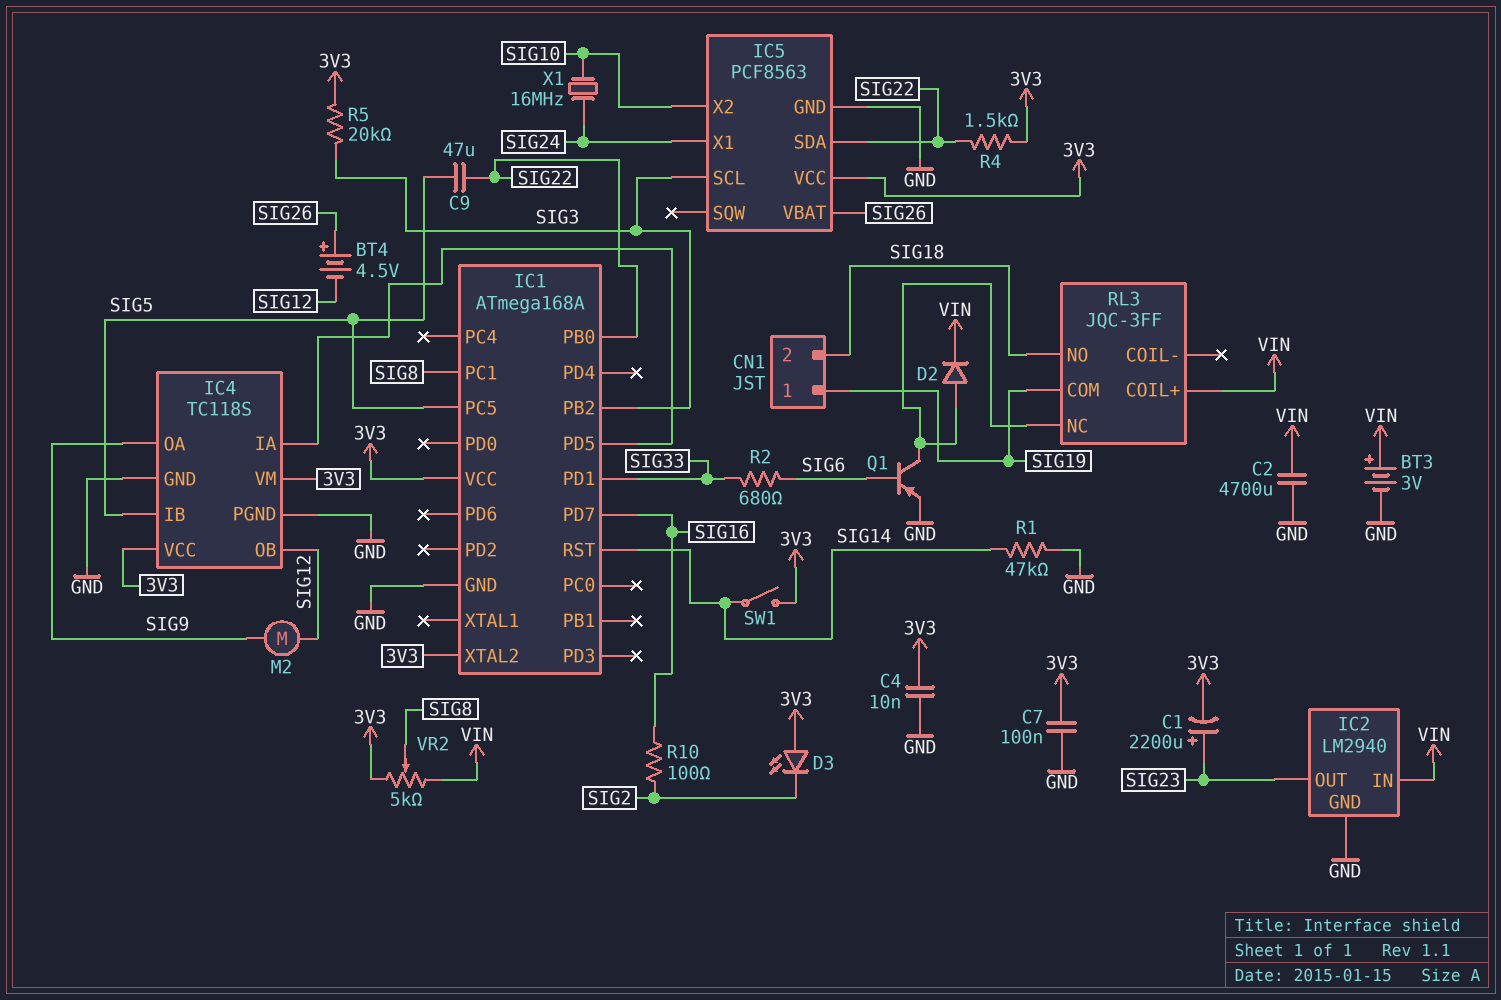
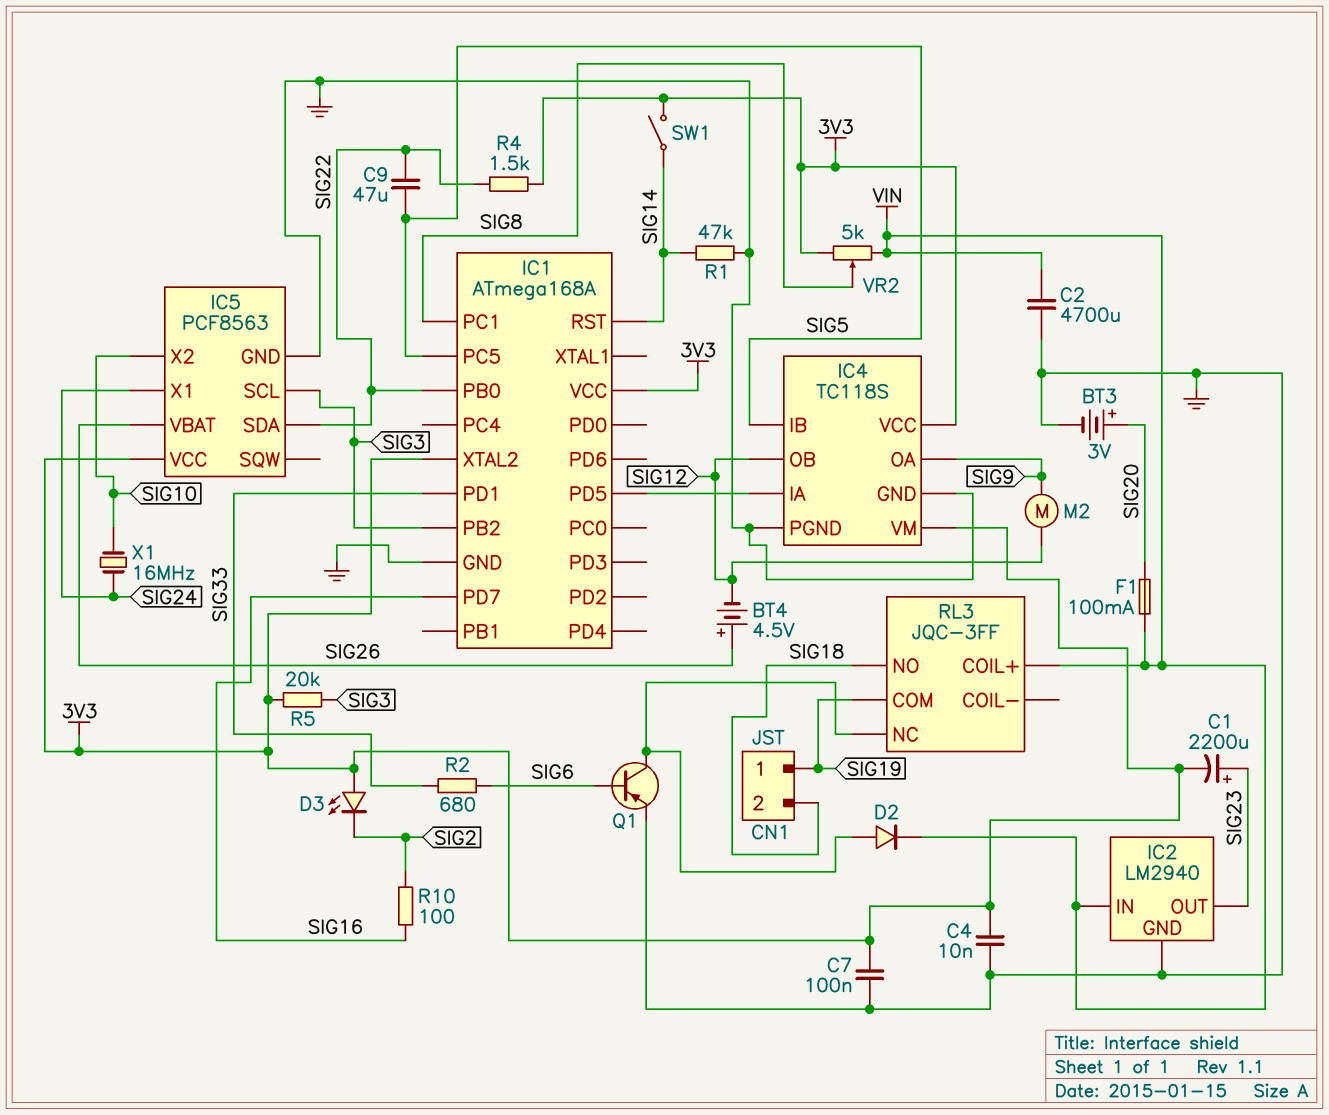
BT3: 3V (plus VIN, minus GND) -> 3V (plus SIG20, minus GND)
F1: none -> 100mA (SIG20, VIN)

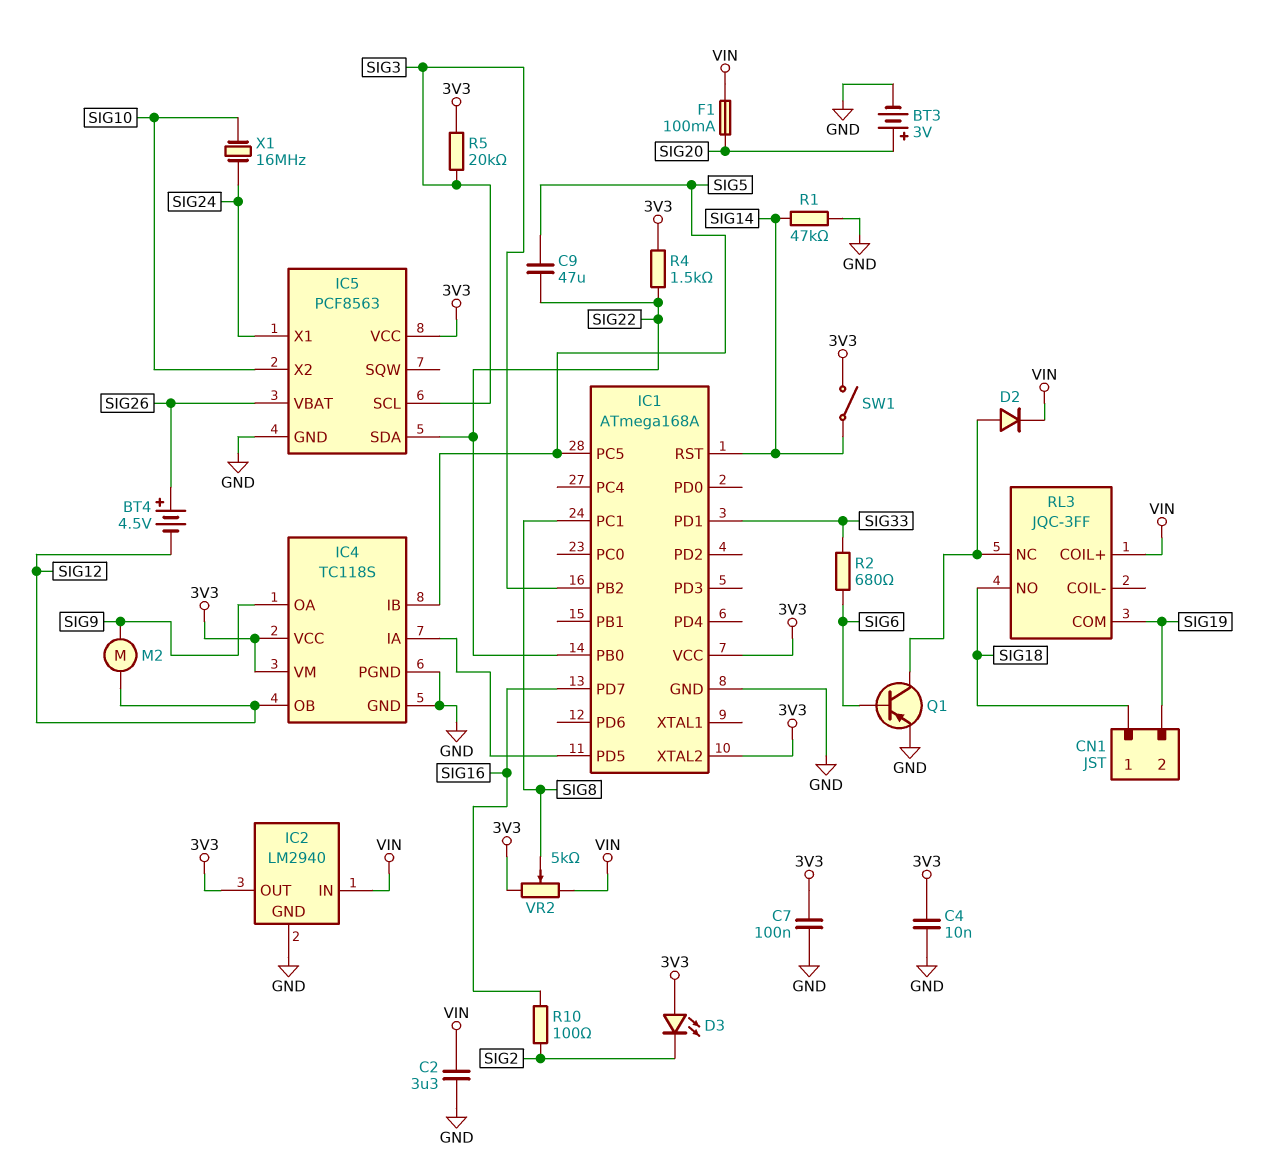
C1: 2200uF (plus SIG23, minus 3V3) -> none
C2: 4700uF (GND, VIN) -> 3.3uF (GND, VIN)
CN1 pin 1: SIG19 -> SIG18
CN1 pin 2: SIG18 -> SIG19
IC2 pin OUT: SIG23 -> 3V3

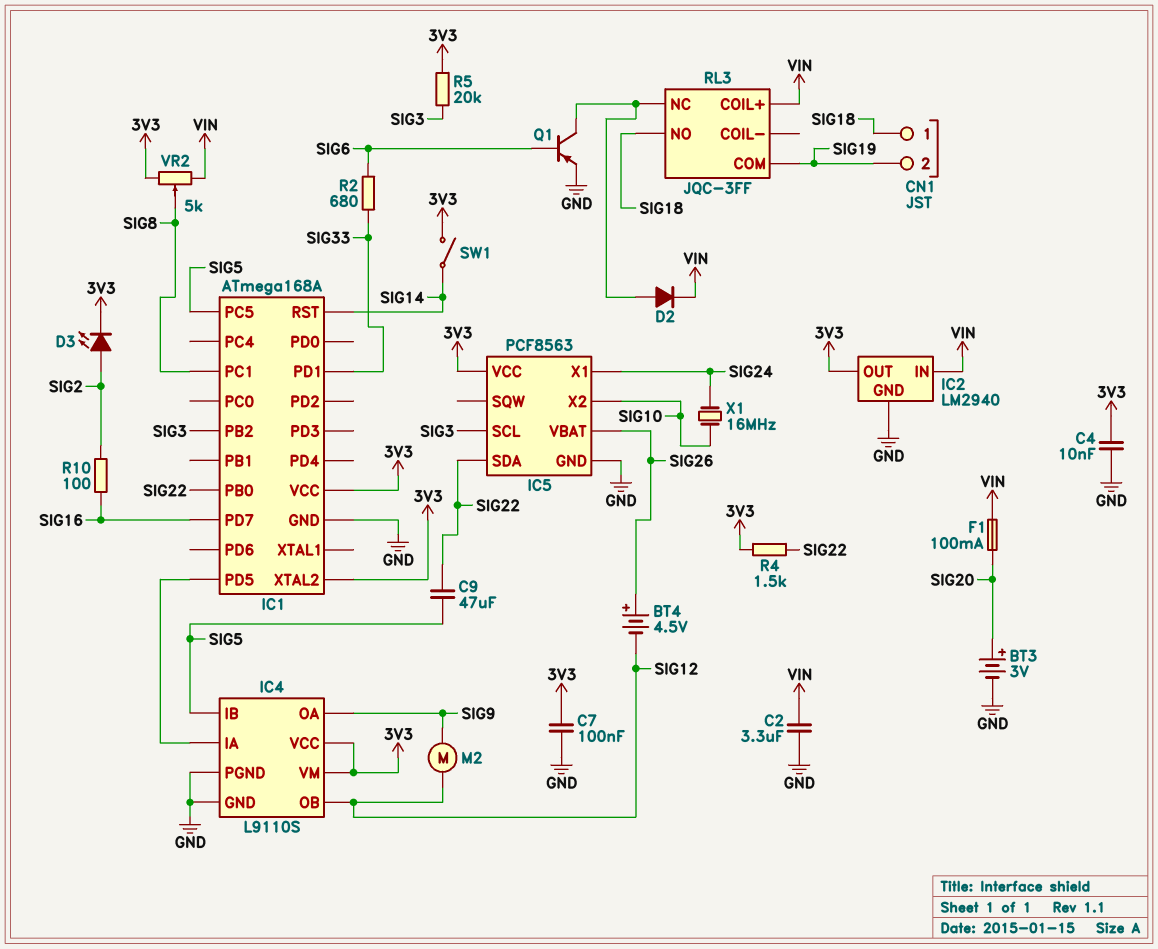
D3: LED (A 3V3, K SIG2) -> LED (A SIG2, K 3V3)
IC4: TC118S -> L9110S
R1: 47k (GND, SIG14) -> none

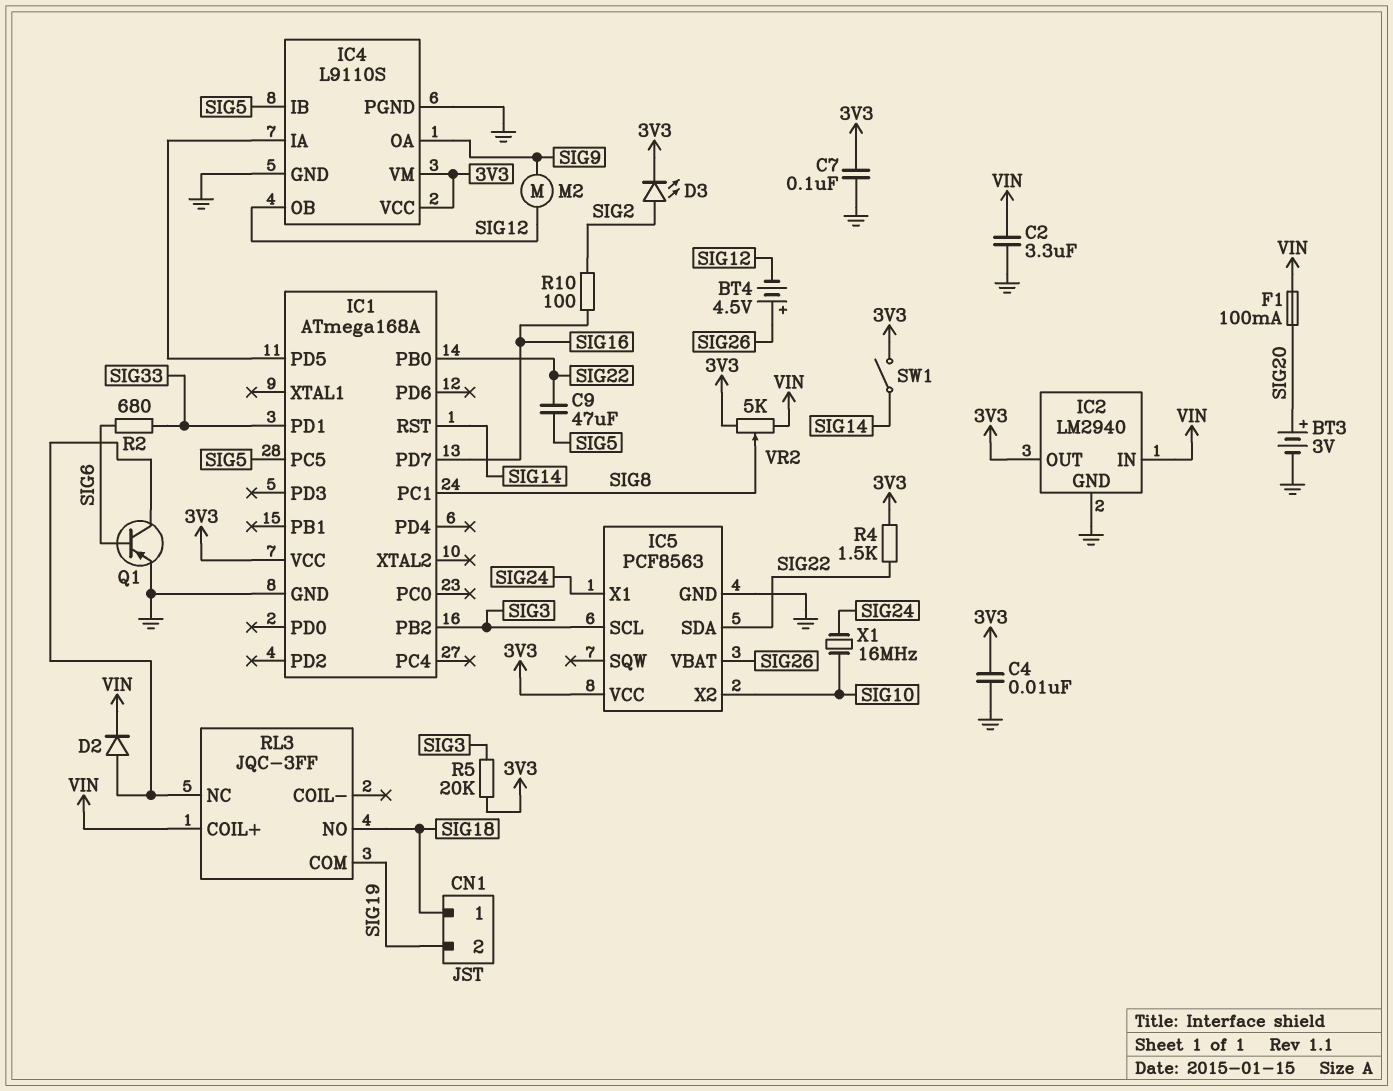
IC1 pin XTAL2: 3V3 -> none

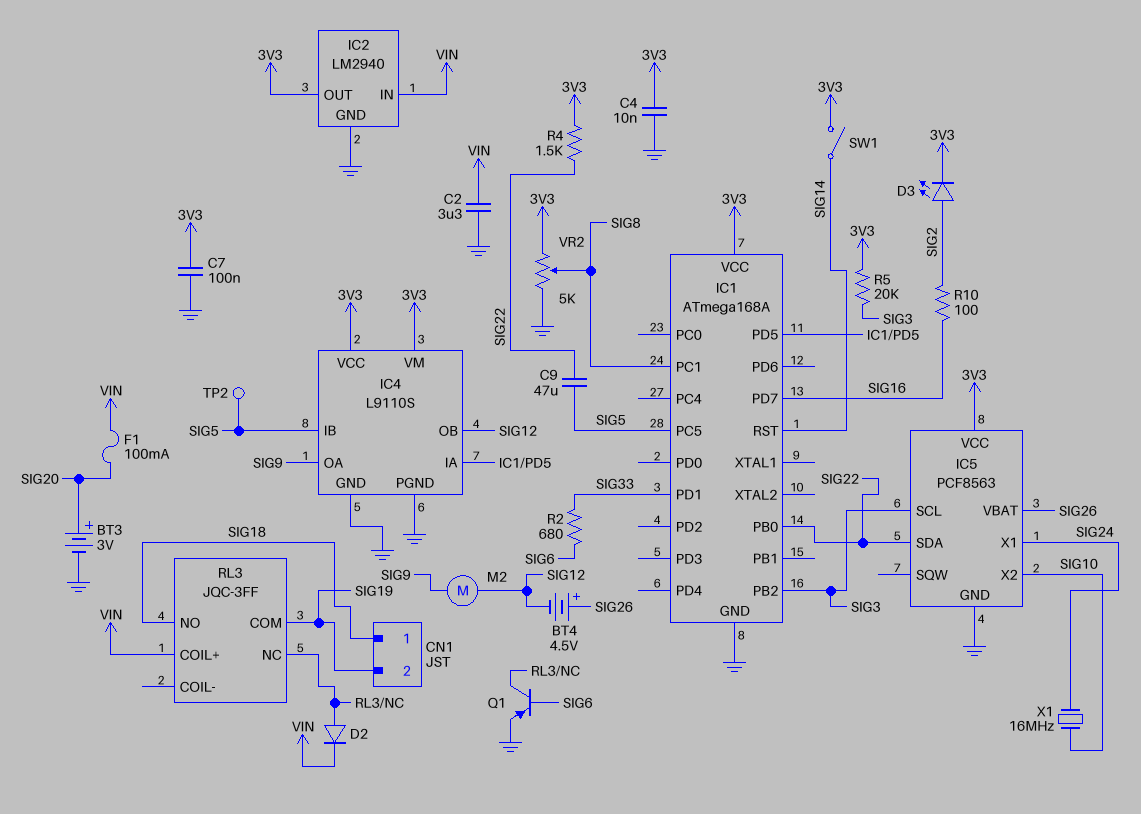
TP2: none -> test point (SIG5)
VR2: 5k (3V3, VIN, wiper SIG8) -> 5k (3V3, GND, wiper SIG8)

